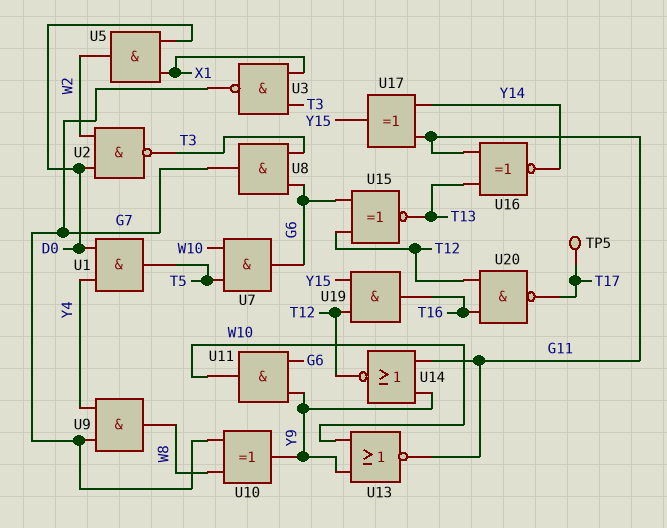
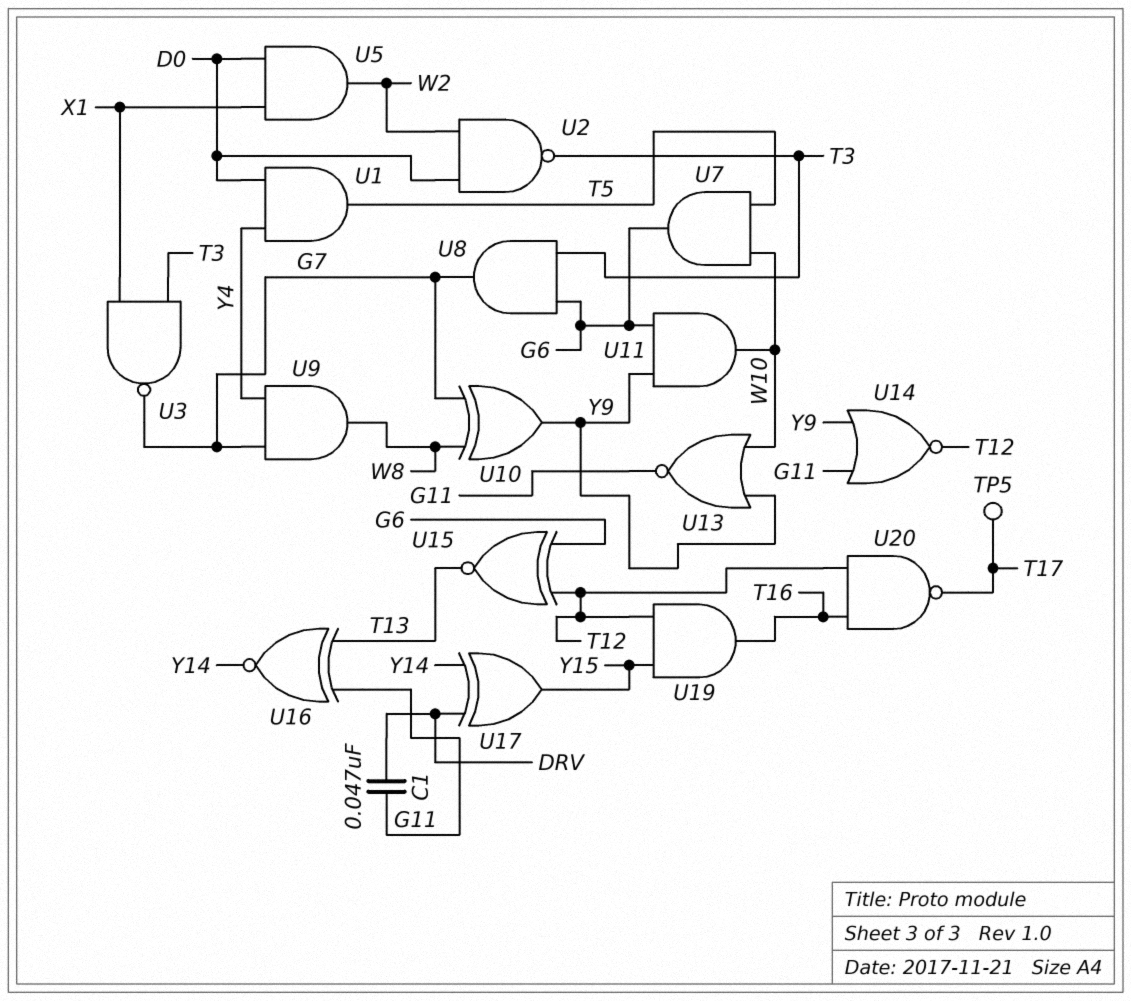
C1: none -> 47nF (DRV, G11)
U17: XOR (in G11, in Y14, out Y15) -> XOR (in DRV, in Y14, out Y15)

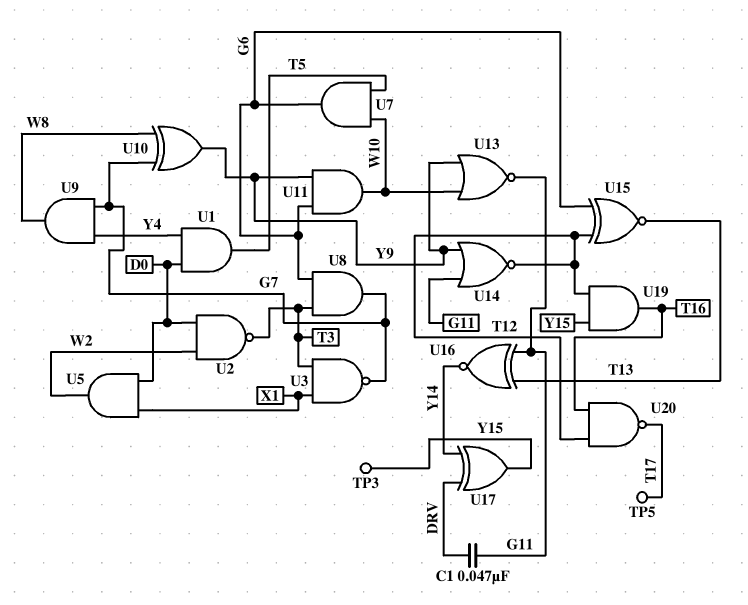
TP3: none -> test point (Y15)

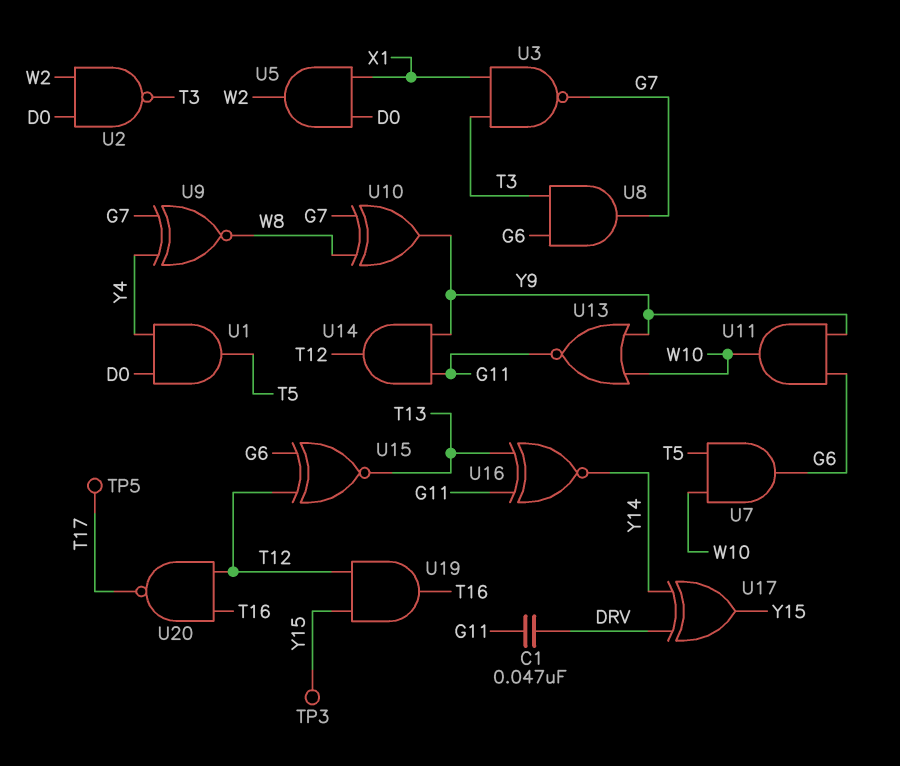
U9: AND (in G7, in Y4, out W8) -> XNOR (in G7, in Y4, out W8)
U14: NOR (in G11, in Y9, out T12) -> AND (in G11, in Y9, out T12)

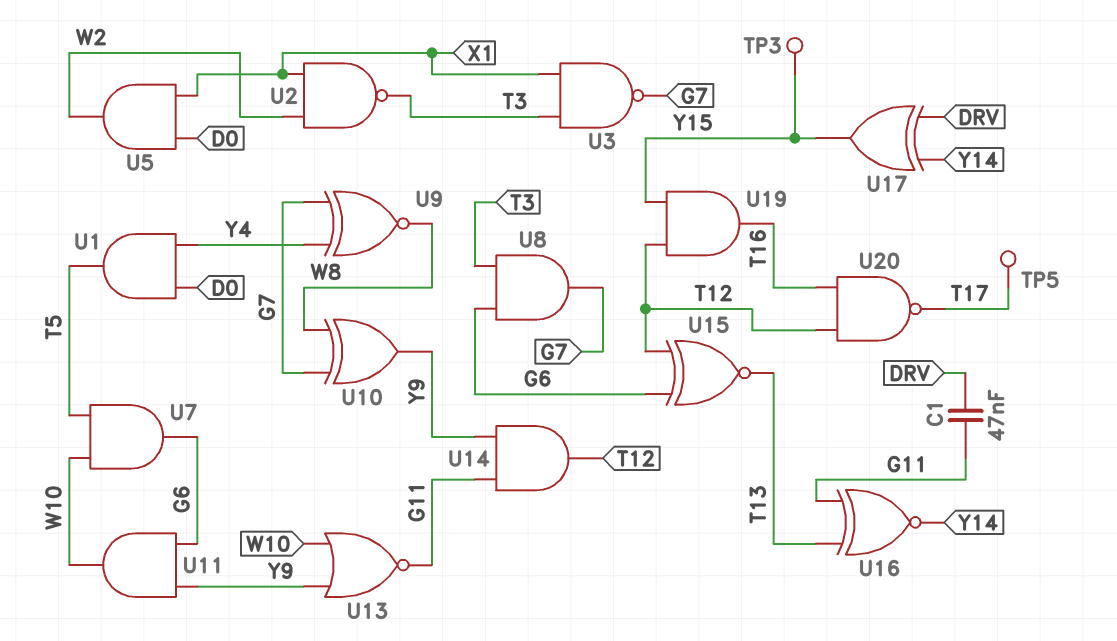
U2: NAND (in D0, in W2, out T3) -> NAND (in W2, in X1, out T3)

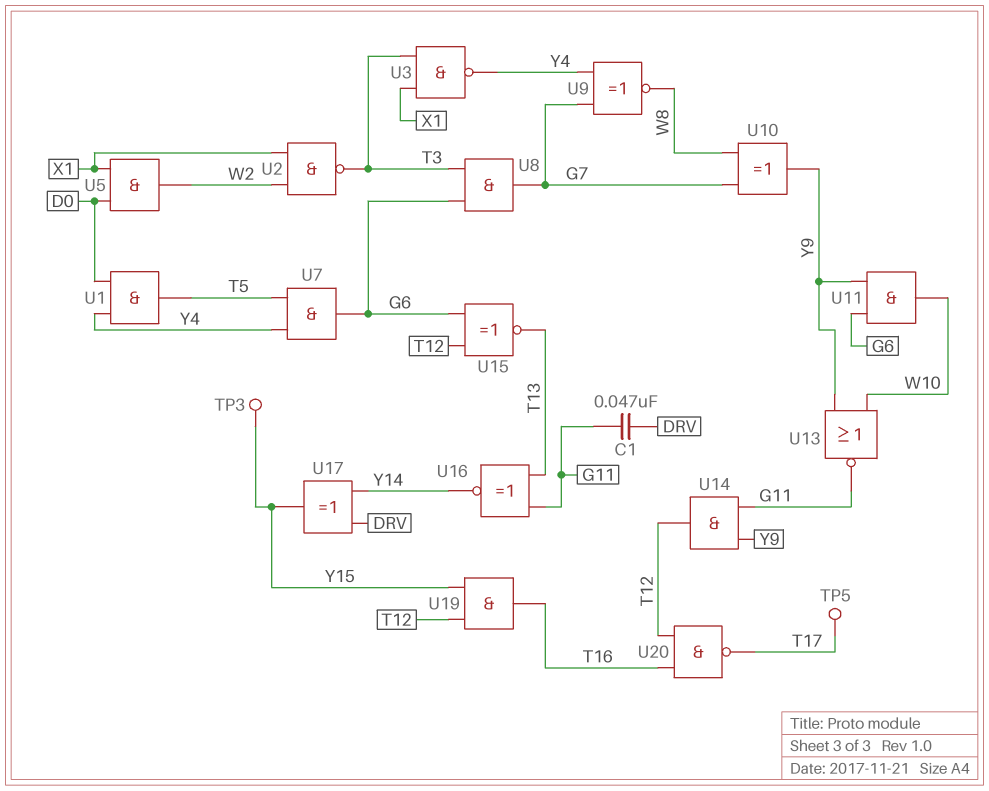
U3: NAND (in T3, in X1, out G7) -> NAND (in T3, in X1, out Y4)
U7: AND (in T5, in W10, out G6) -> AND (in T5, in Y4, out G6)

